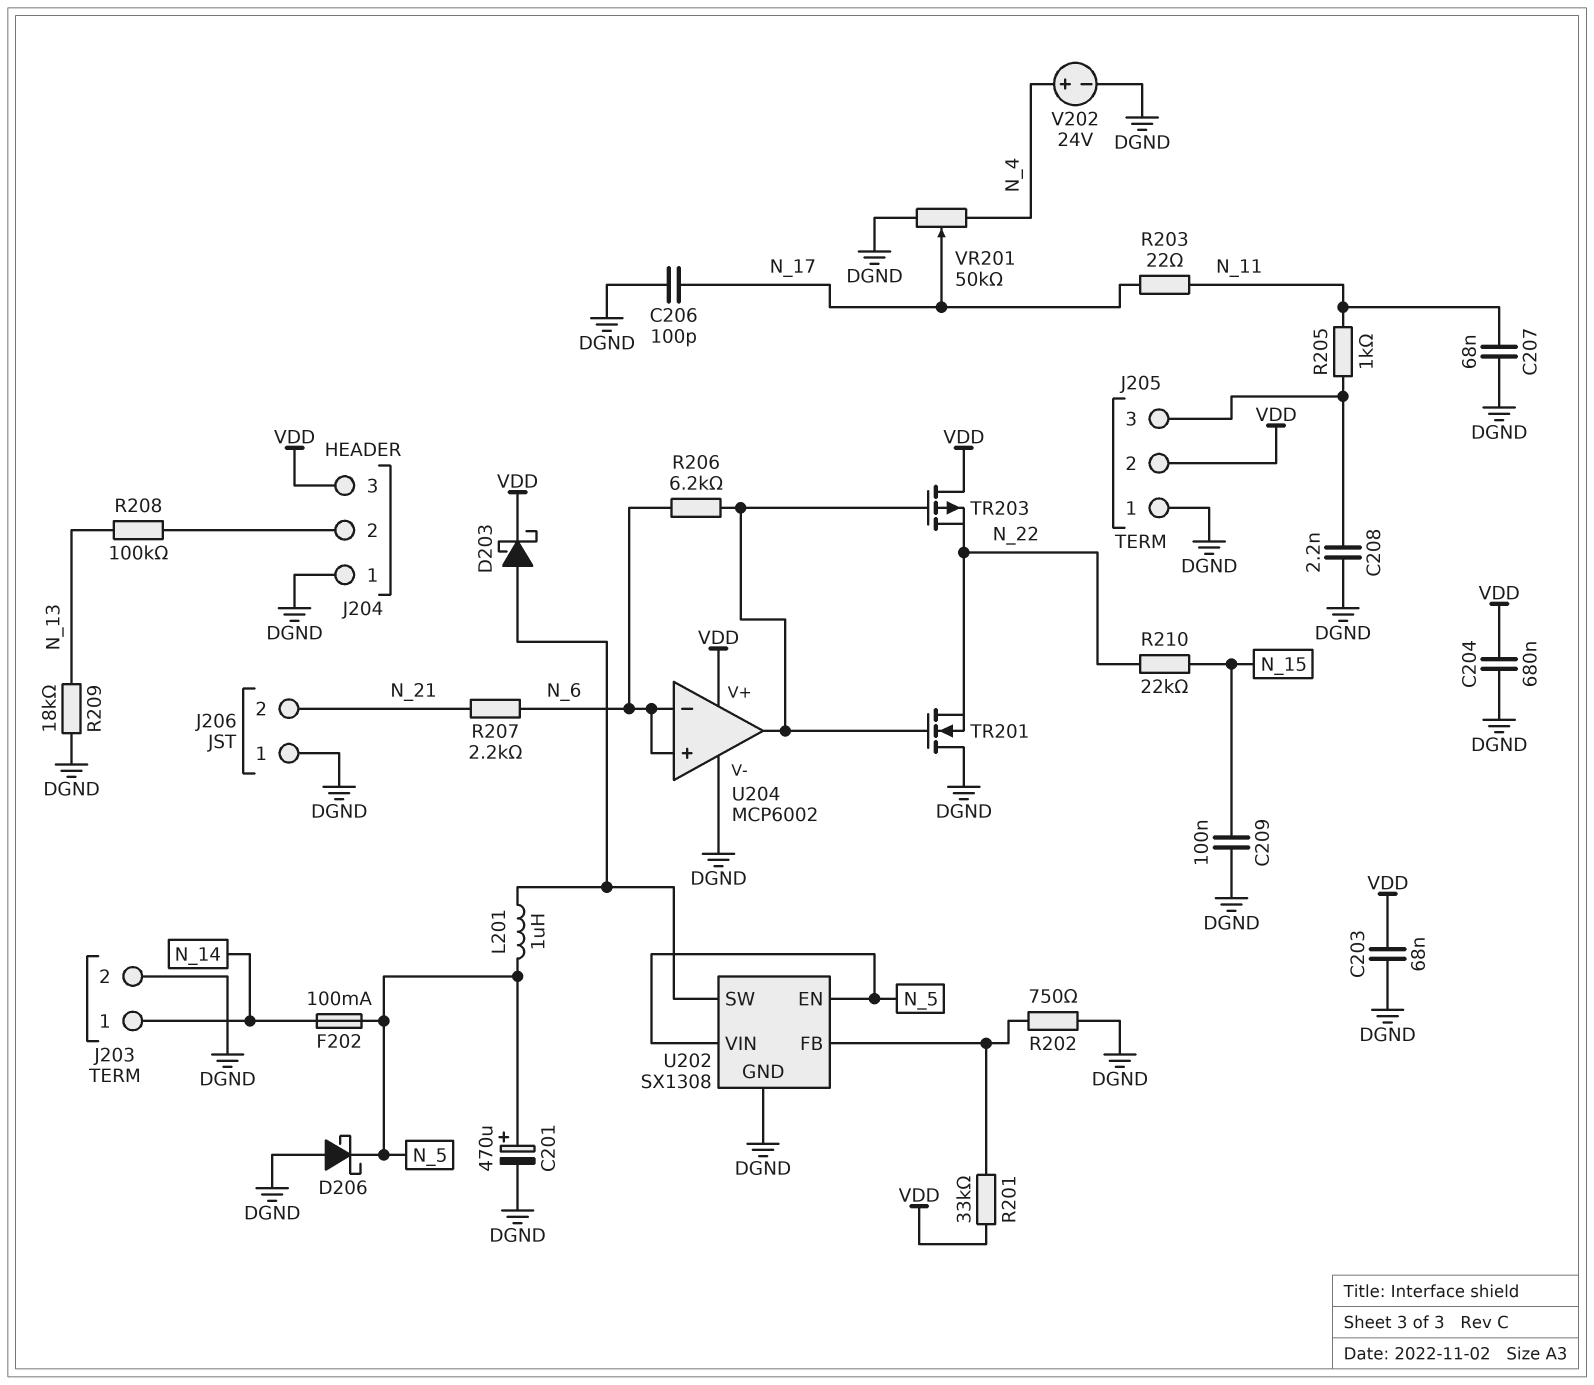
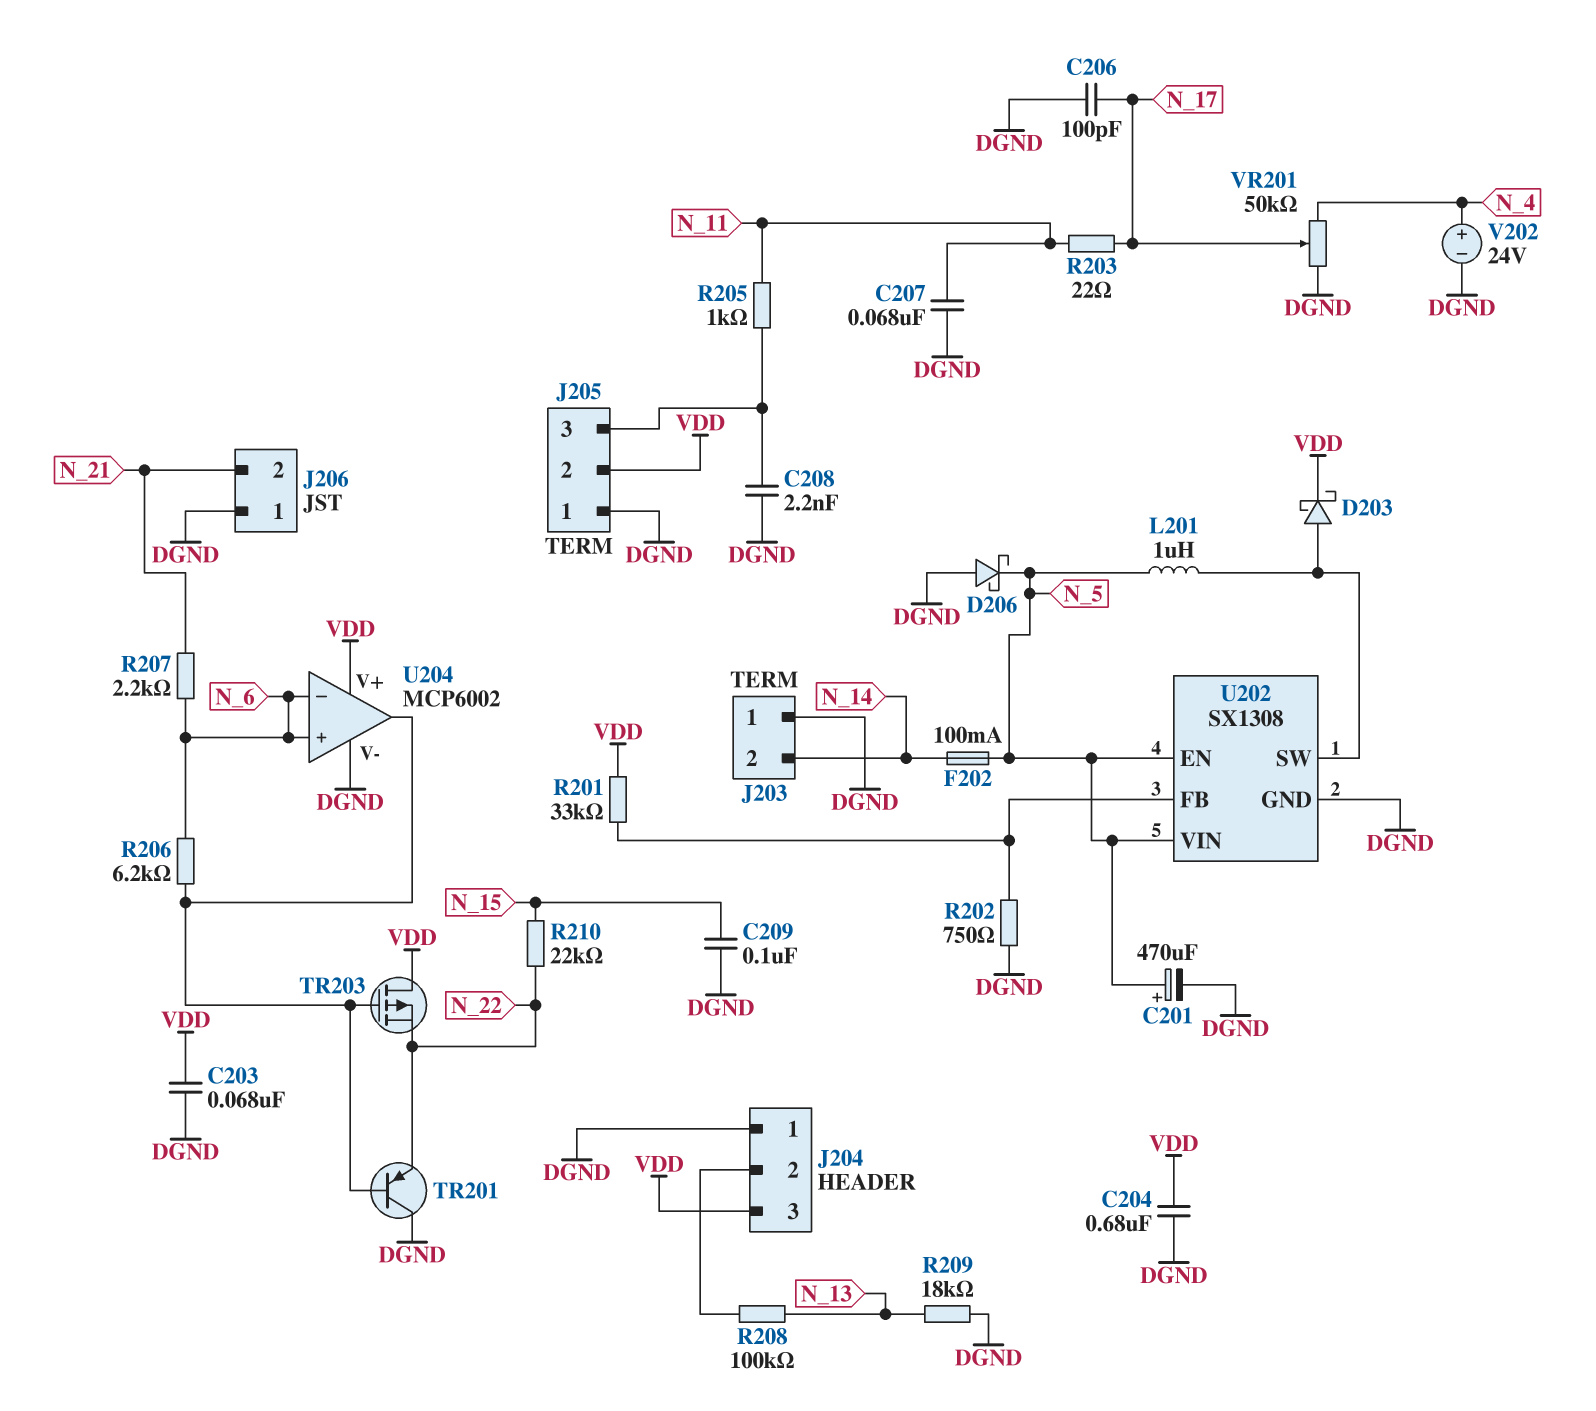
J203 pin 1: N_14 -> DGND
J203 pin 2: DGND -> N_14
TR201: NMOS (G U204/out, D DGND, S N_22) -> PNP (B U204/out, C DGND, E N_22)

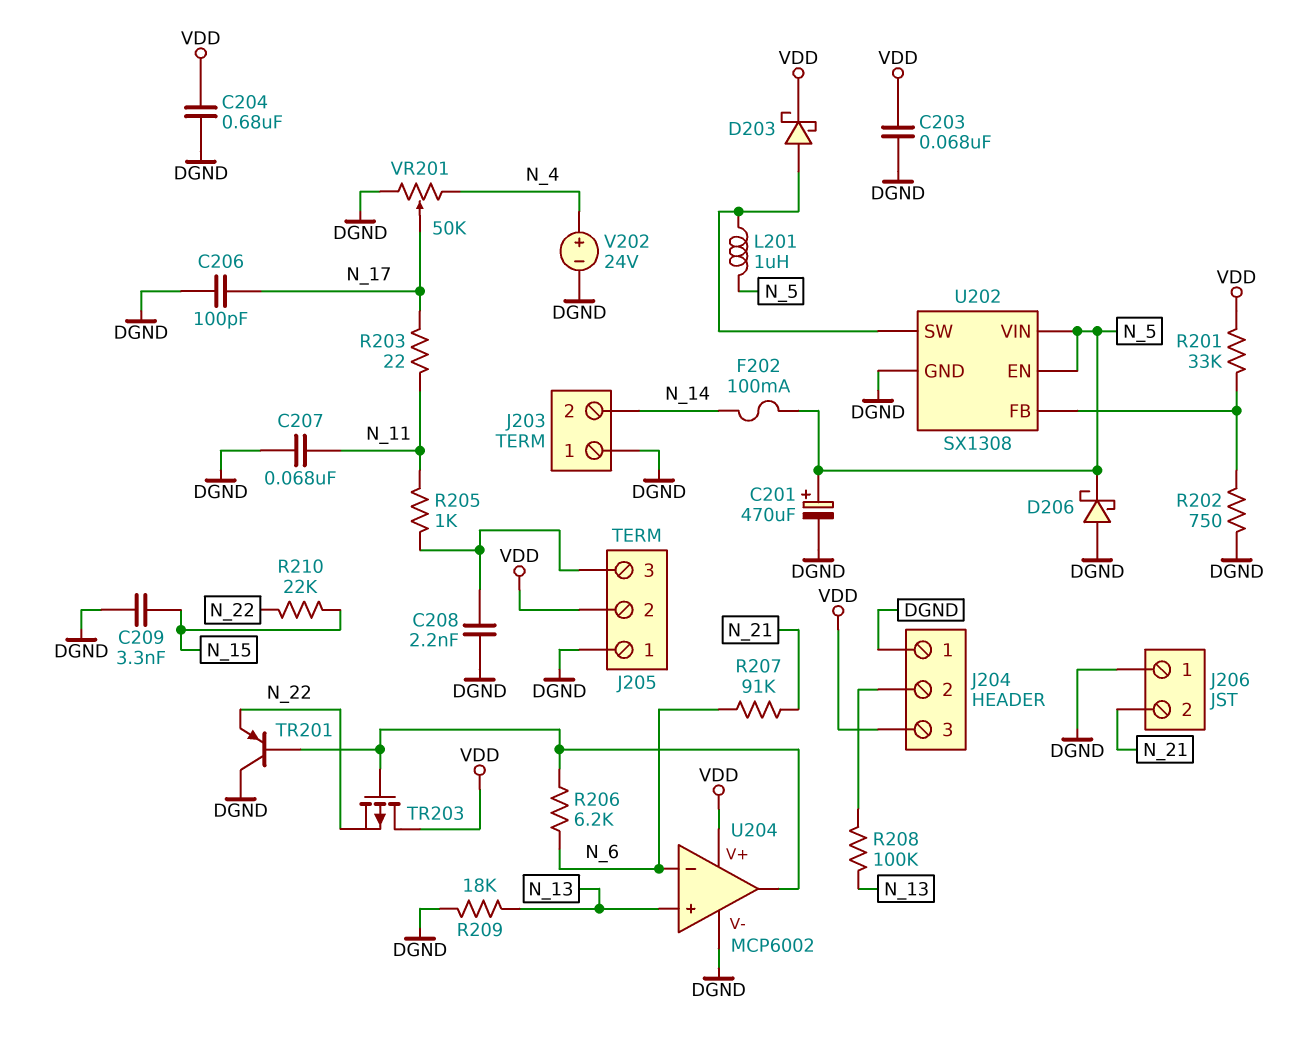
C209: 100nF (DGND, N_15) -> 3.3nF (DGND, N_15)
R207: 2.2k (N_6, N_21) -> 91k (N_6, N_21)
U204 pin in+: N_6 -> N_13

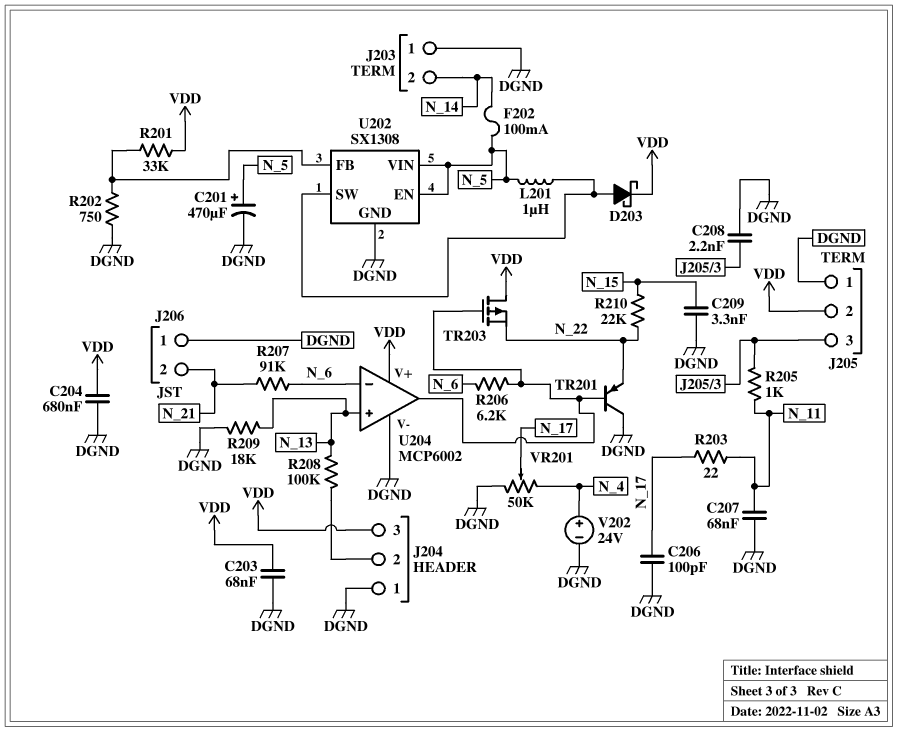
D206: schottky (A DGND, K N_5) -> none

